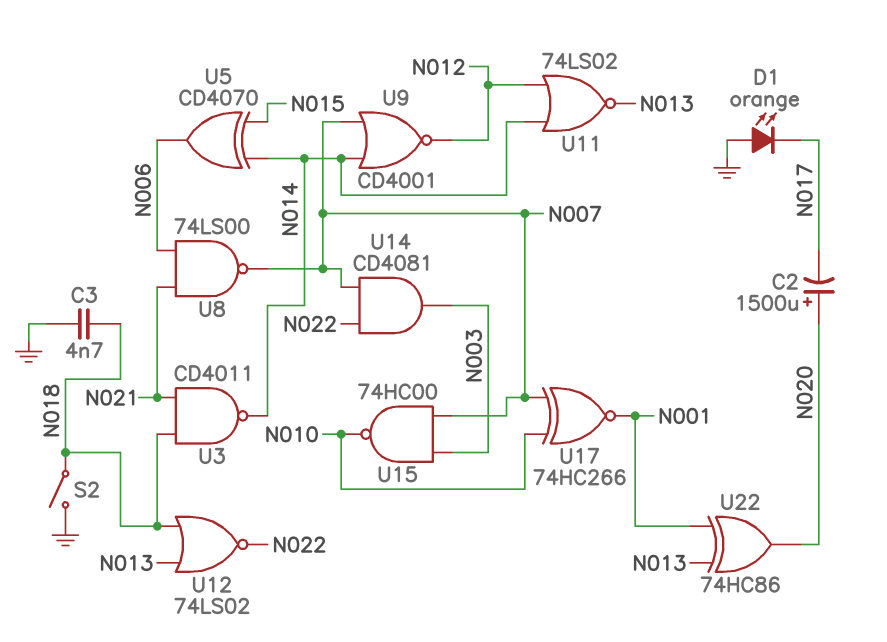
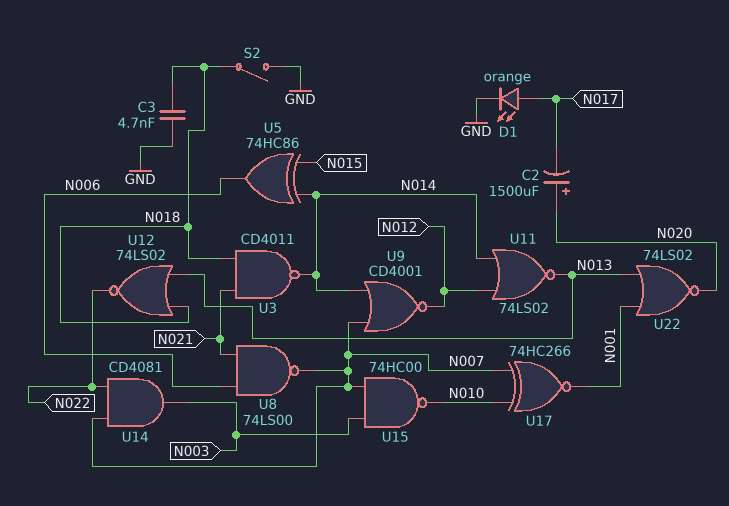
D1: LED orange (A GND, K N017) -> LED orange (A N017, K GND)
U5: XOR CD4070 (in N014, in N015, out N006) -> XOR 74HC86 (in N014, in N015, out N006)
U22: XOR 74HC86 (in N001, in N013, out N020) -> NOR 74LS02 (in N001, in N013, out N020)

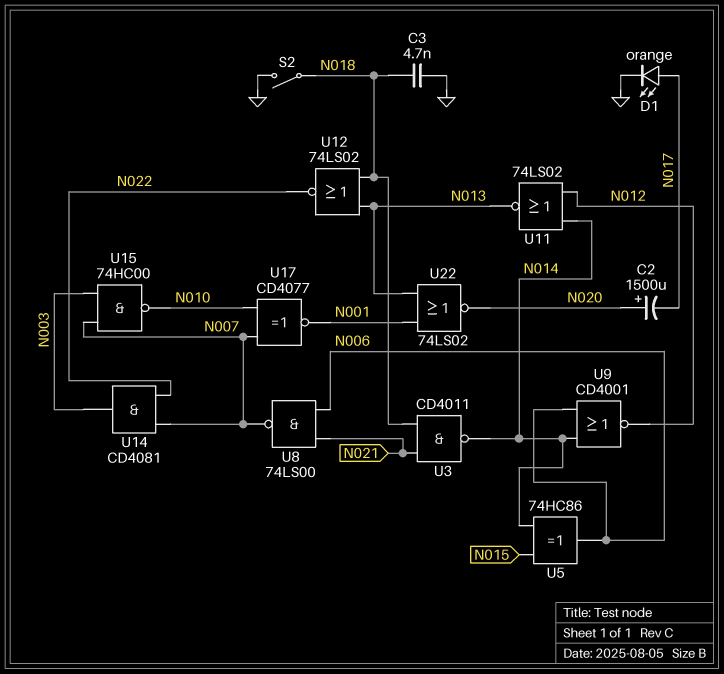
U9: NOR CD4001 (in N007, in N014, out N012) -> NOR CD4001 (in N006, in N014, out N012)
U17: XNOR 74HC266 (in N007, in N010, out N001) -> XNOR CD4077 (in N007, in N010, out N001)

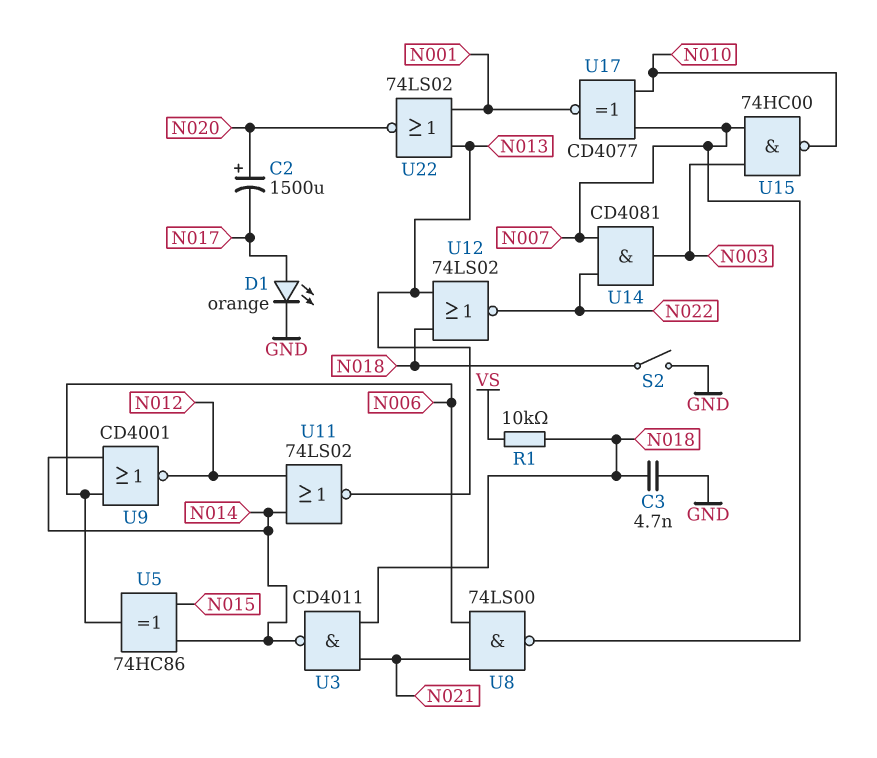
R1: none -> 10k (N018, VS)

